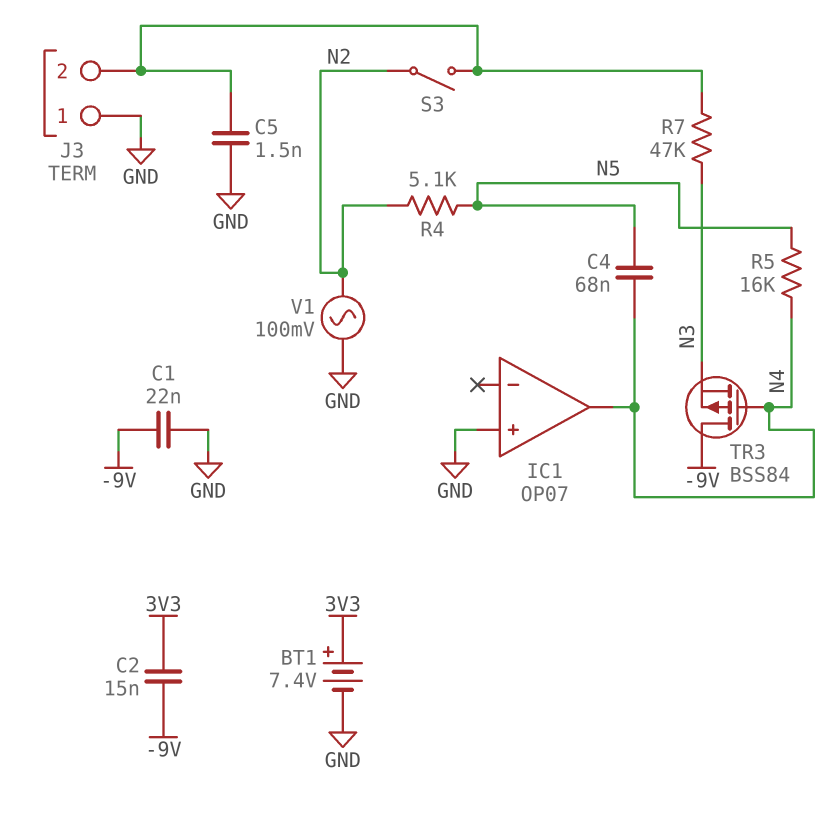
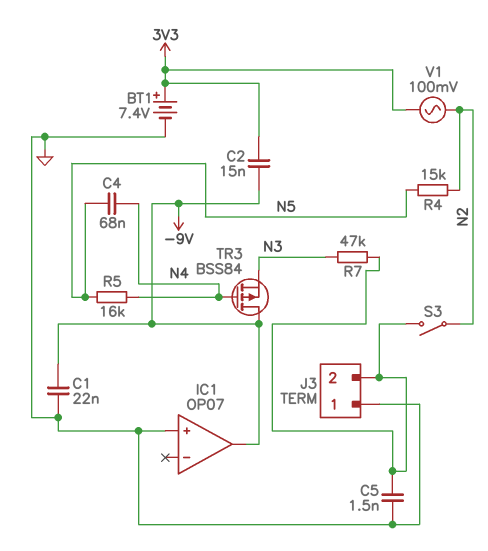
IC1 pin out: N4 -> -9V
R4: 5.1k (N2, N5) -> 15k (N2, N5)
V1: AC 100mV (GND, N2) -> AC 100mV (3V3, N2)

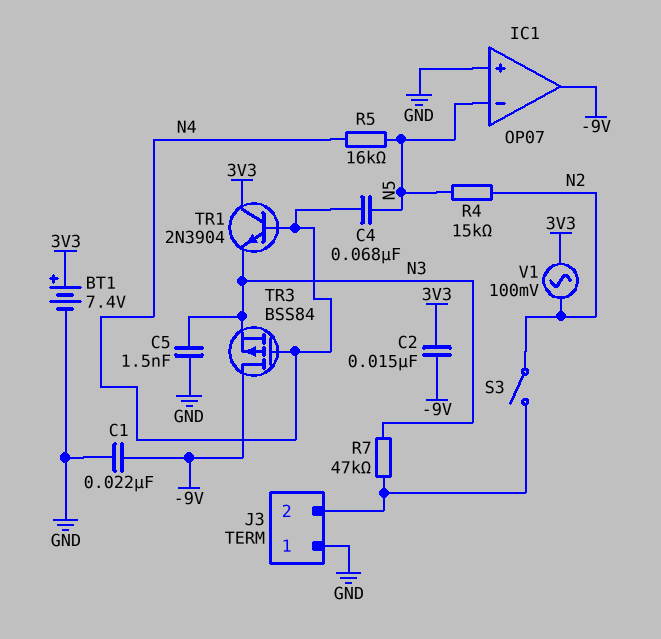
C5: 1.5nF (GND, J3/2) -> 1.5nF (GND, N3)
IC1 pin in-: none -> N5
TR1: none -> NPN 2N3904 (B N4, C 3V3, E N3)

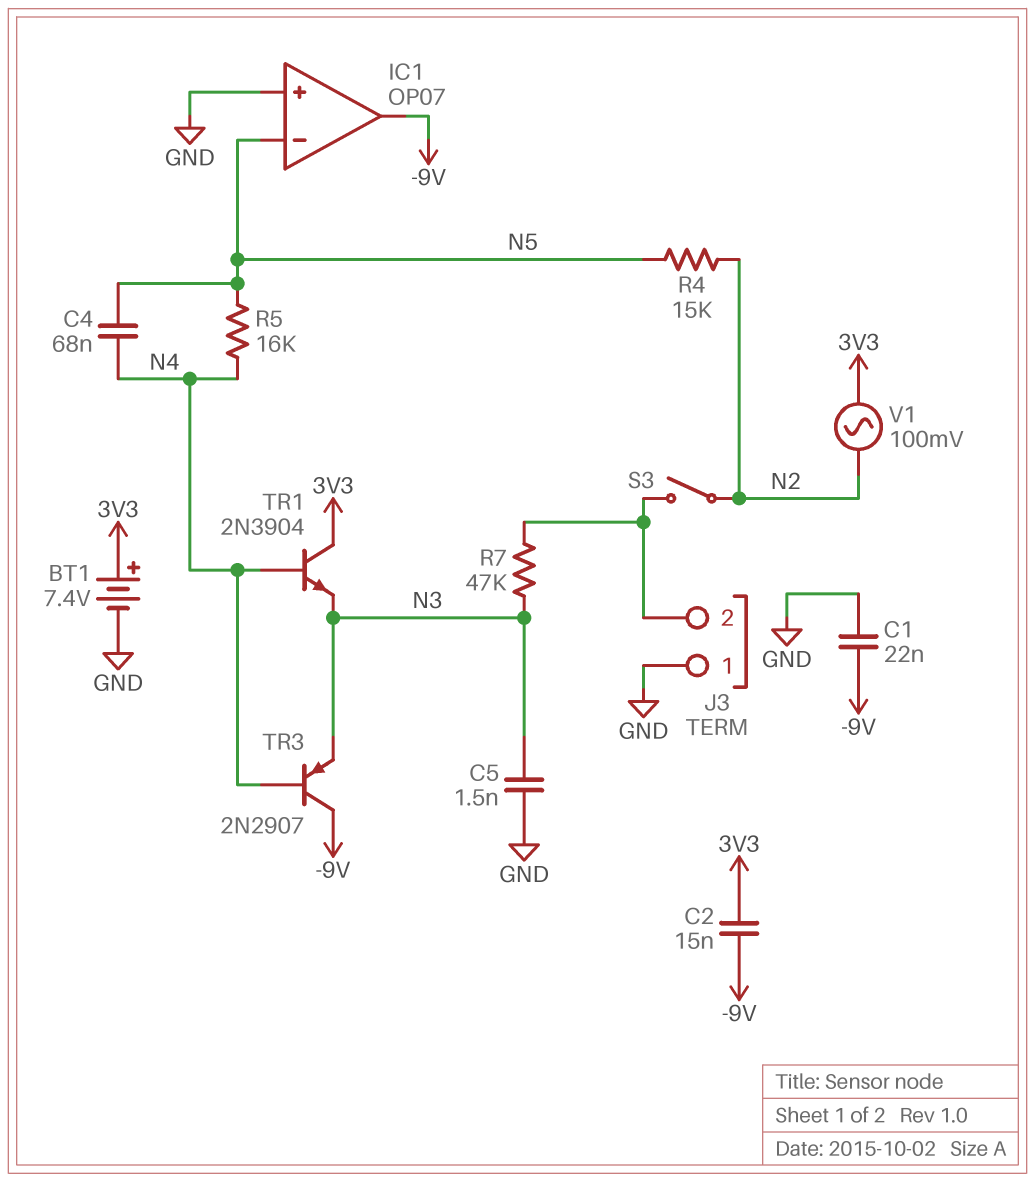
TR3: PMOS BSS84 (G N4, D -9V, S N3) -> PNP 2N2907 (B N4, C -9V, E N3)

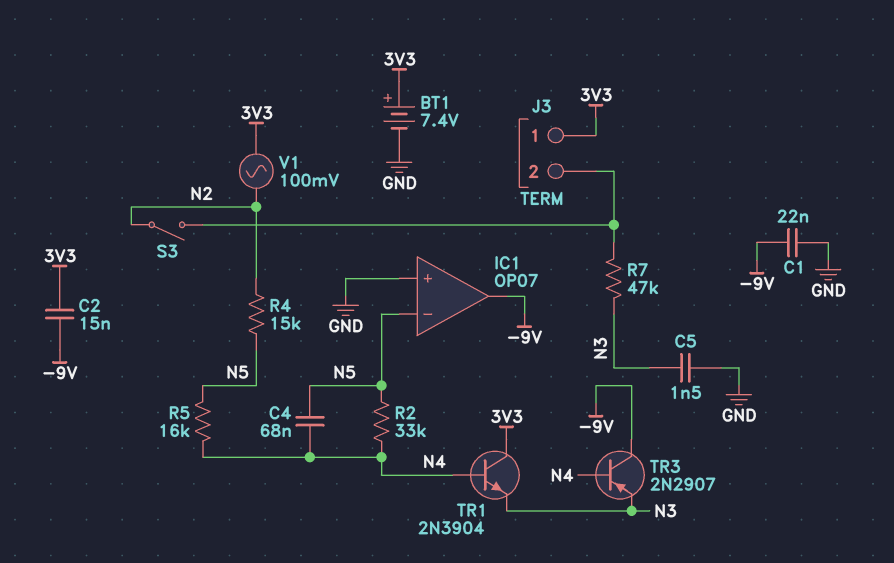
J3 pin 1: GND -> 3V3
R2: none -> 33k (N4, N5)

